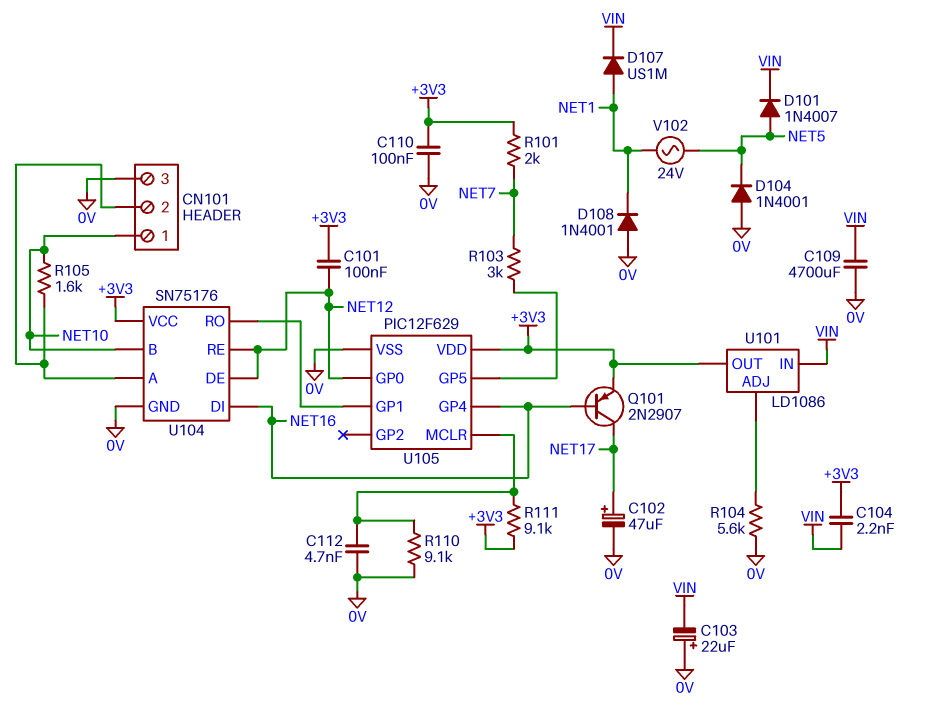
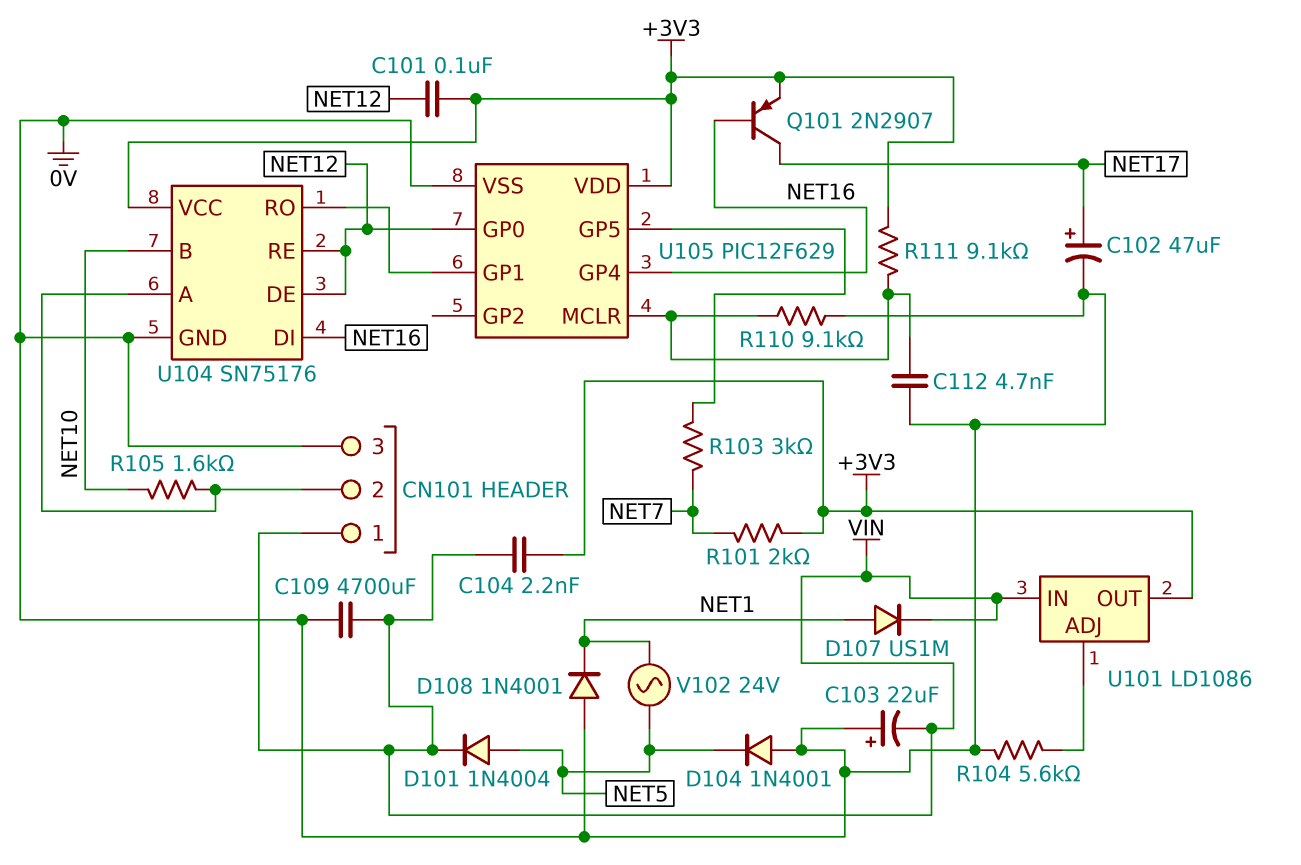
C110: 100nF (+3V3, 0V) -> none
CN101 pin 1: NET10 -> VIN
D101: diode 1N4007 (A NET5, K VIN) -> diode 1N4004 (A NET5, K VIN)

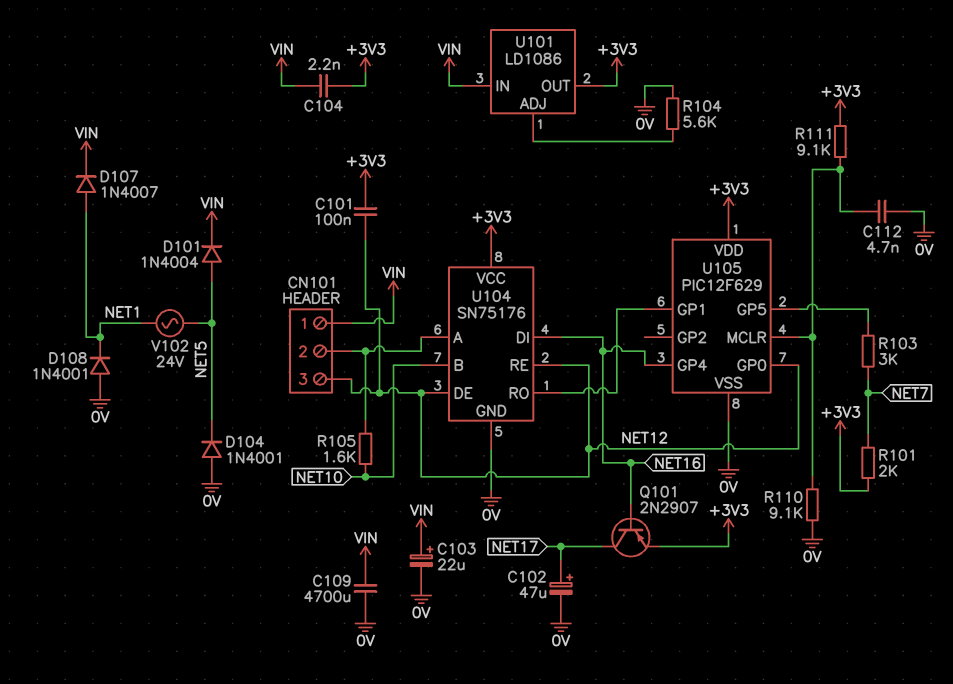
C103: 22uF (plus 0V, minus VIN) -> 22uF (plus VIN, minus 0V)
CN101 pin 3: 0V -> NET12
D107: diode US1M (A NET1, K VIN) -> diode 1N4007 (A NET1, K VIN)

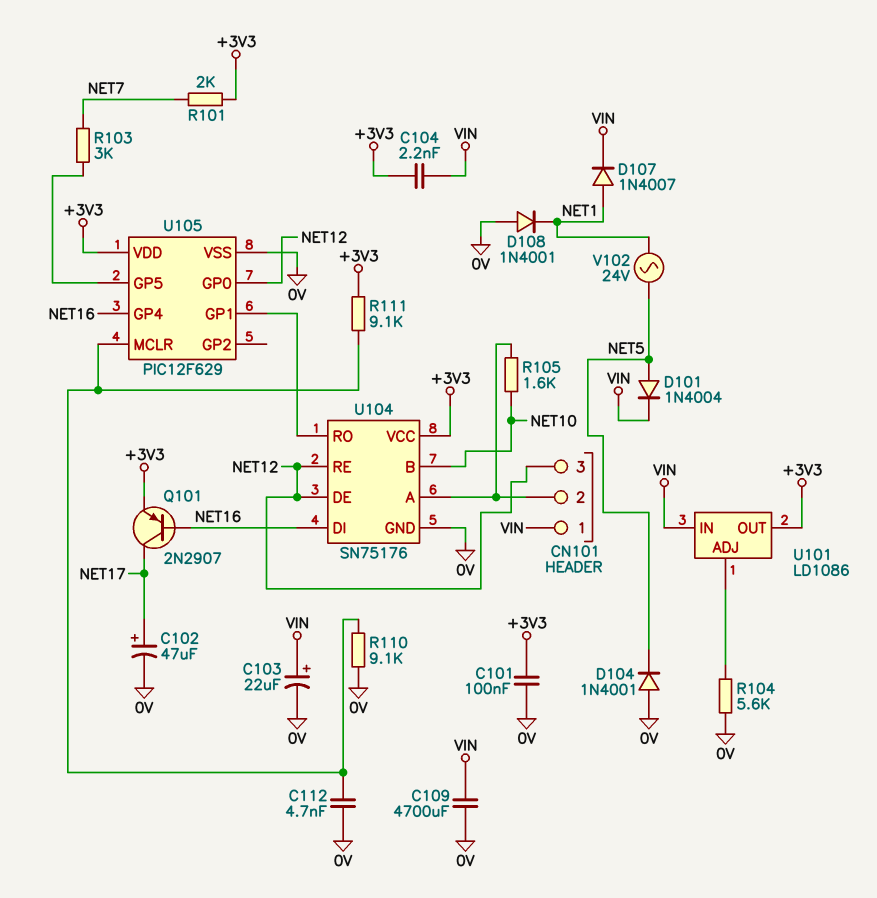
C101: 100nF (+3V3, NET12) -> 100nF (+3V3, 0V)

